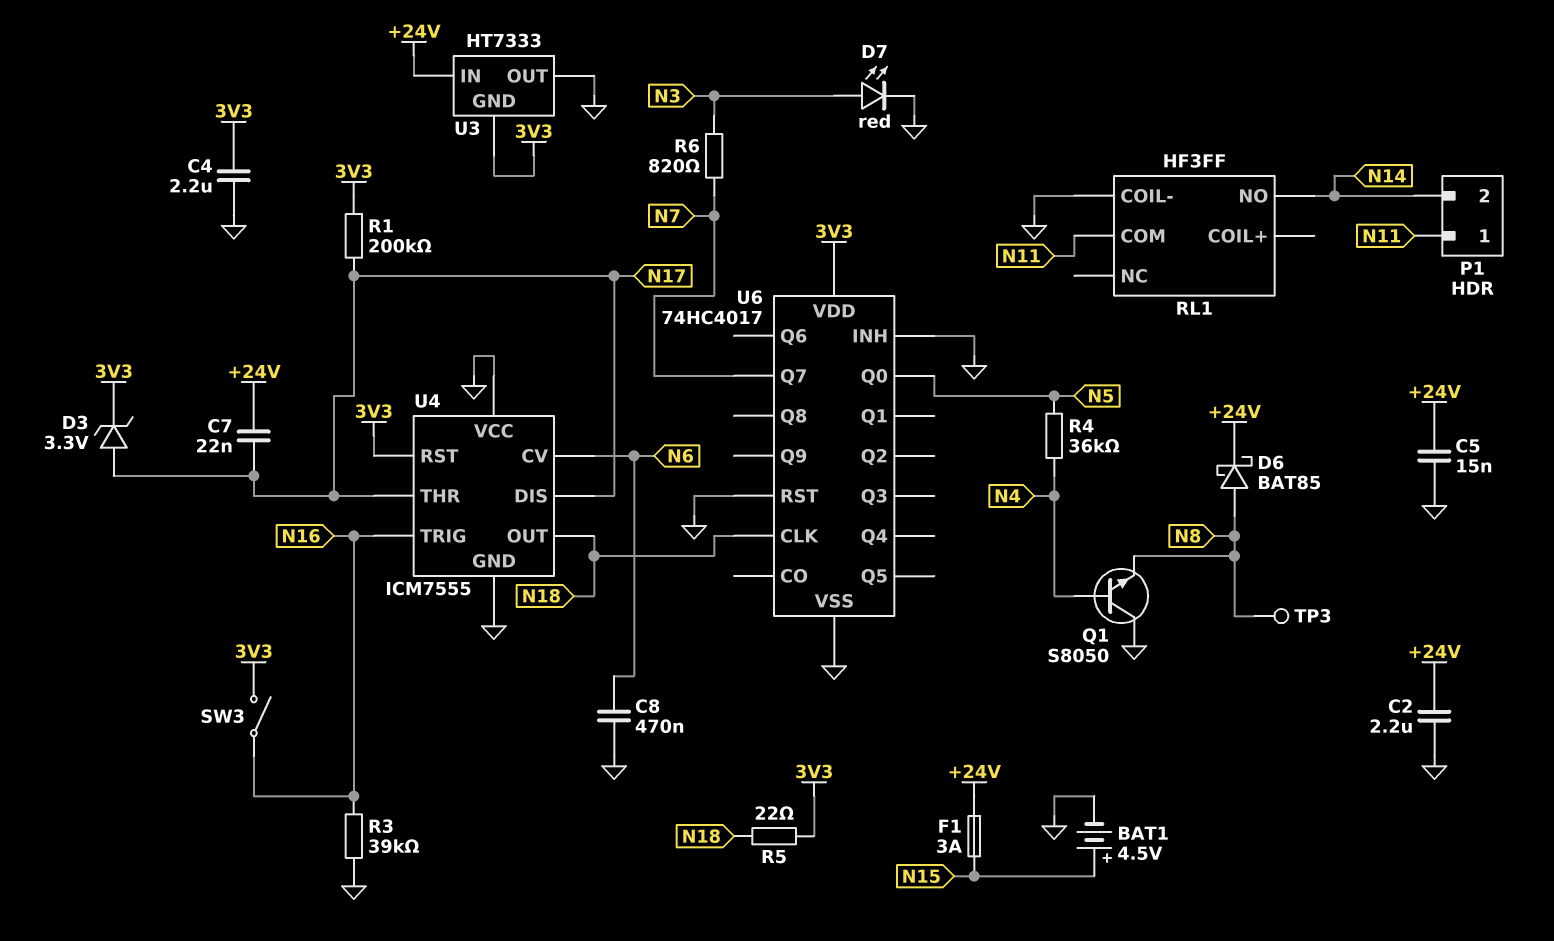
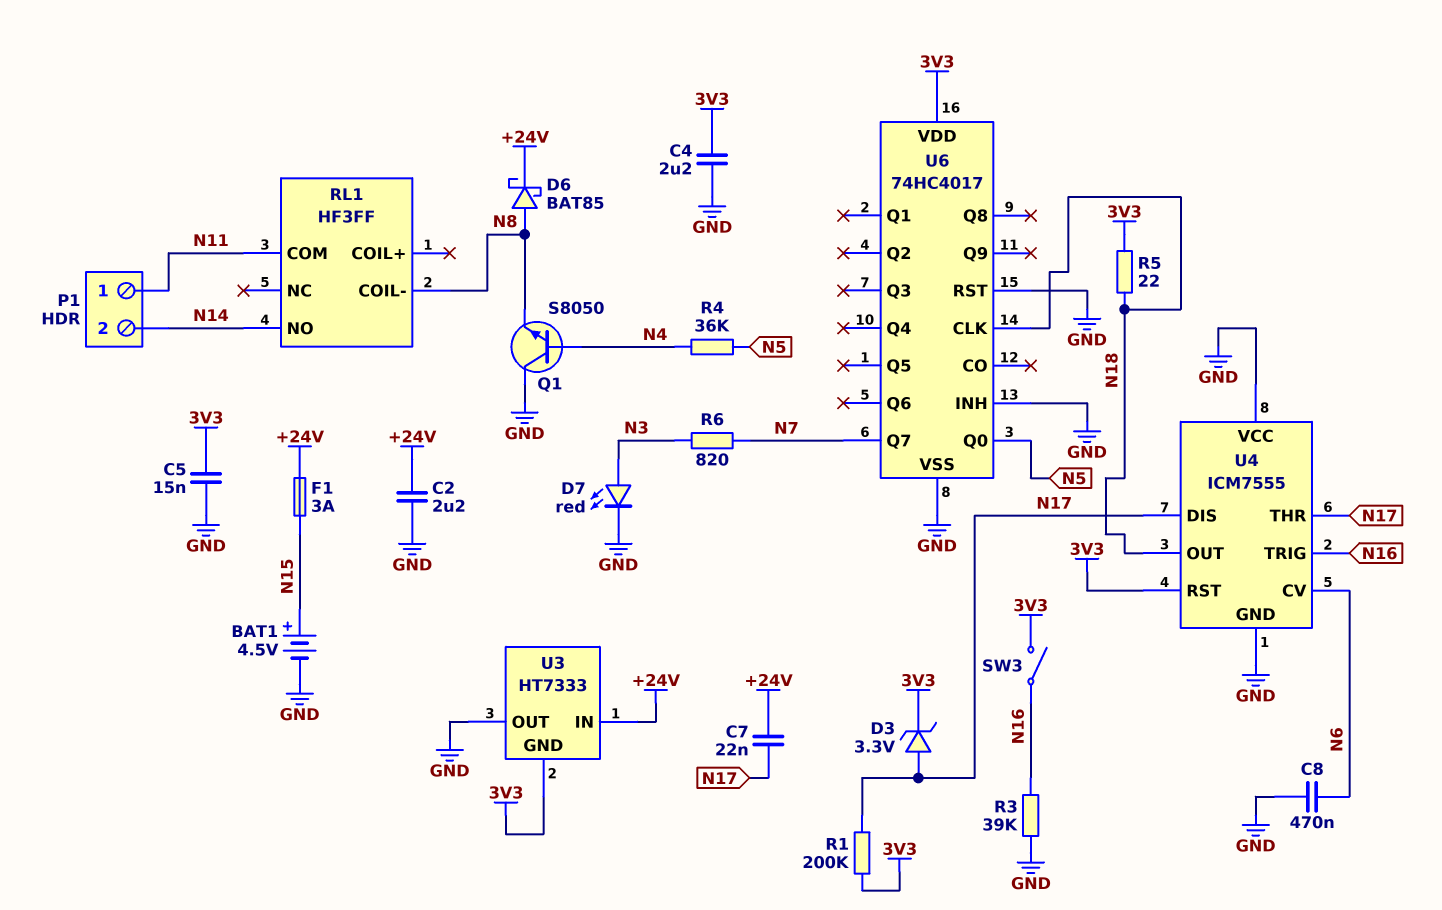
C5: 15nF (+24V, GND) -> 15nF (3V3, GND)
RL1 pin COIL-: GND -> N8
TP3: test point (N8) -> none

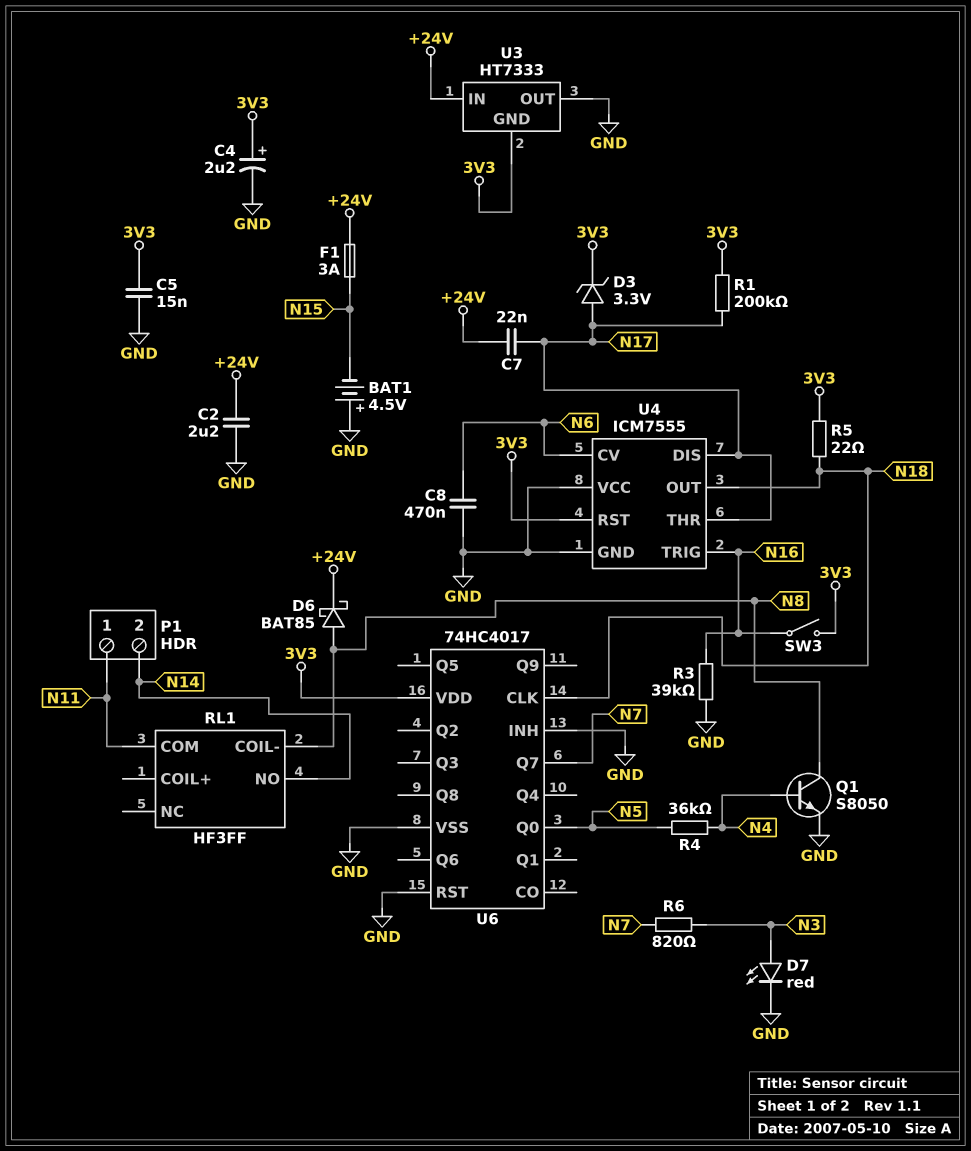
BAT1: 4.5V (plus N15, minus GND) -> 4.5V (plus GND, minus N15)
C4: 2.2uF (3V3, GND) -> 2.2uF (plus 3V3, minus GND)
Q1: NPN S8050 (B N4, C GND, E N8) -> NPN S8050 (B N4, C N8, E GND)

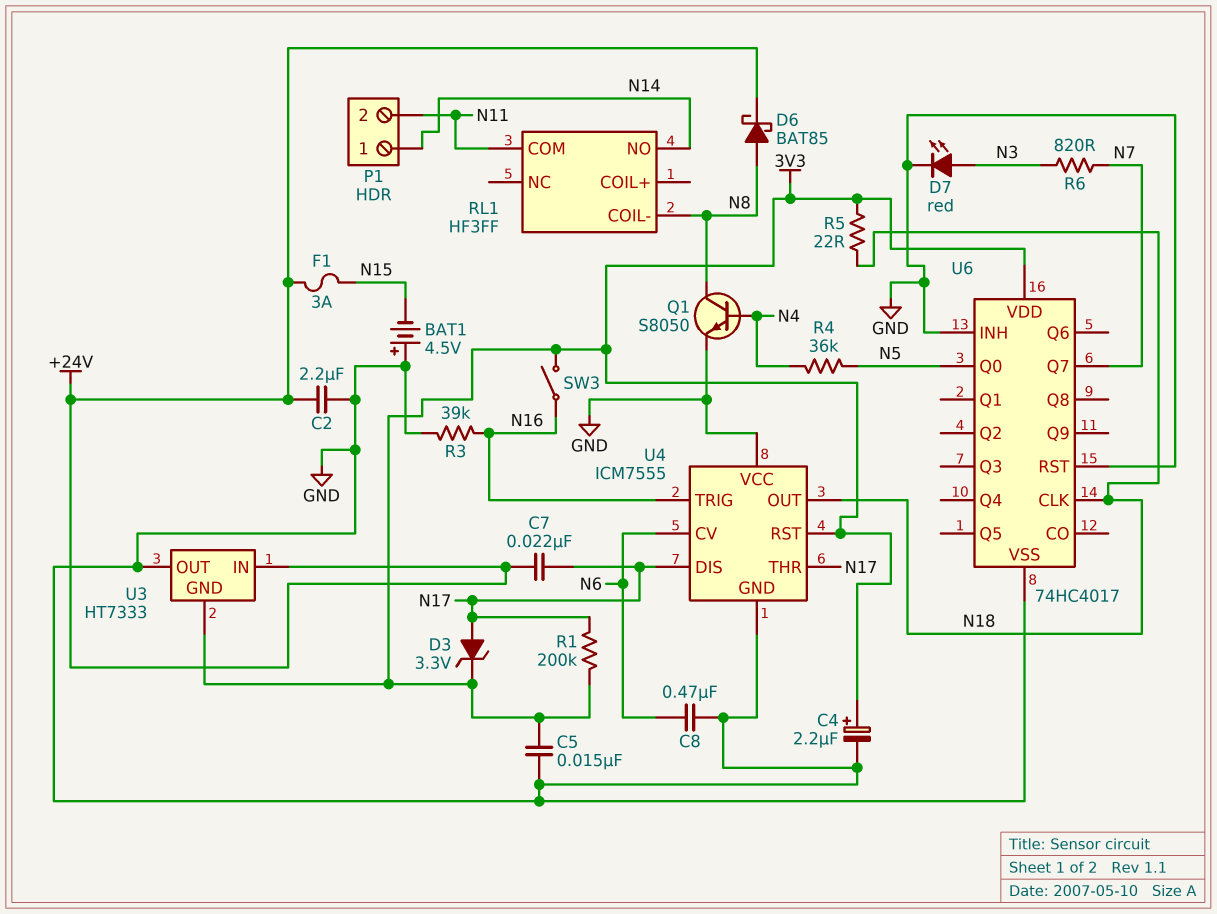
P1 pin 1: N11 -> N14
P1 pin 2: N14 -> N11

